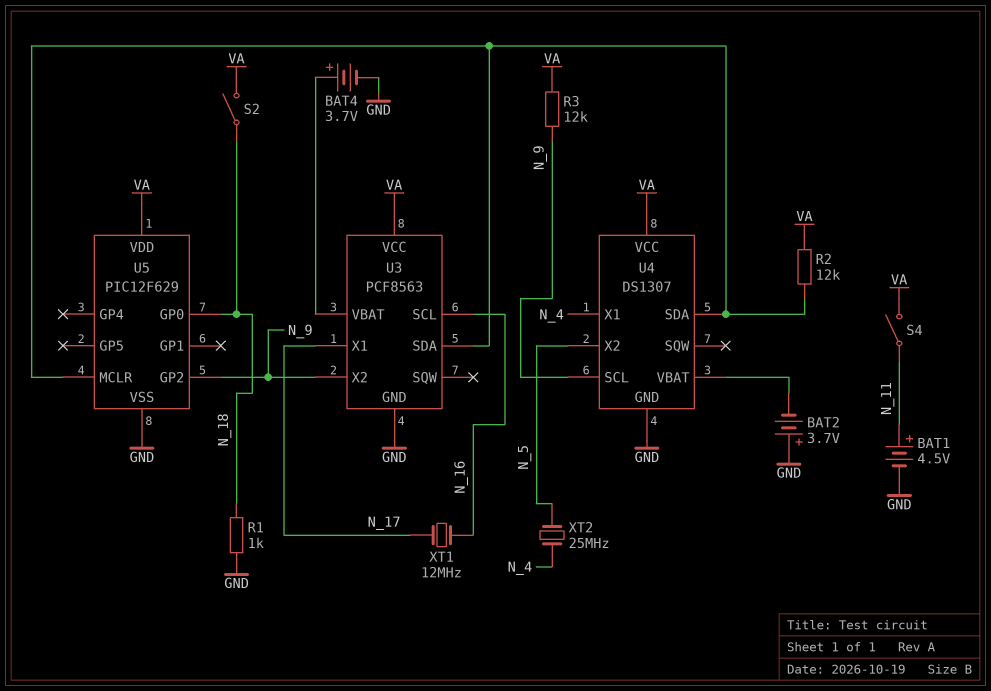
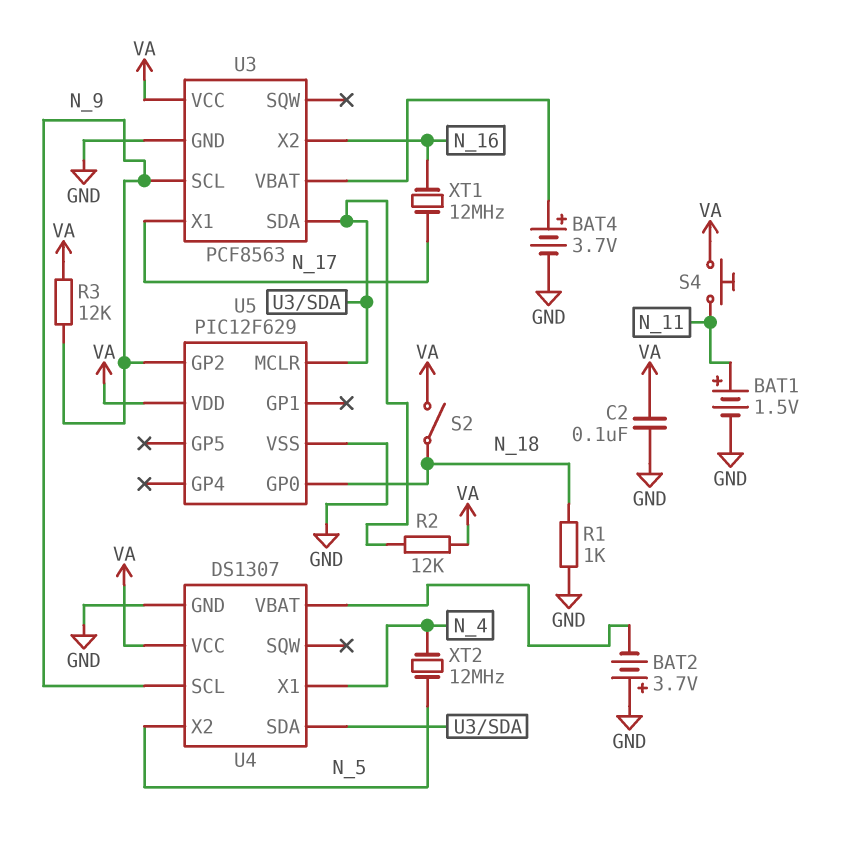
BAT1: 4.5V (plus N_11, minus GND) -> 1.5V (plus N_11, minus GND)
C2: none -> 100nF (GND, VA)
S4: switch (N_11, VA) -> button (N_11, VA)
U3 pin SCL: N_16 -> N_9
U3 pin X2: N_9 -> N_16
XT2: 25MHz (N_4, N_5) -> 12MHz (N_4, N_5)

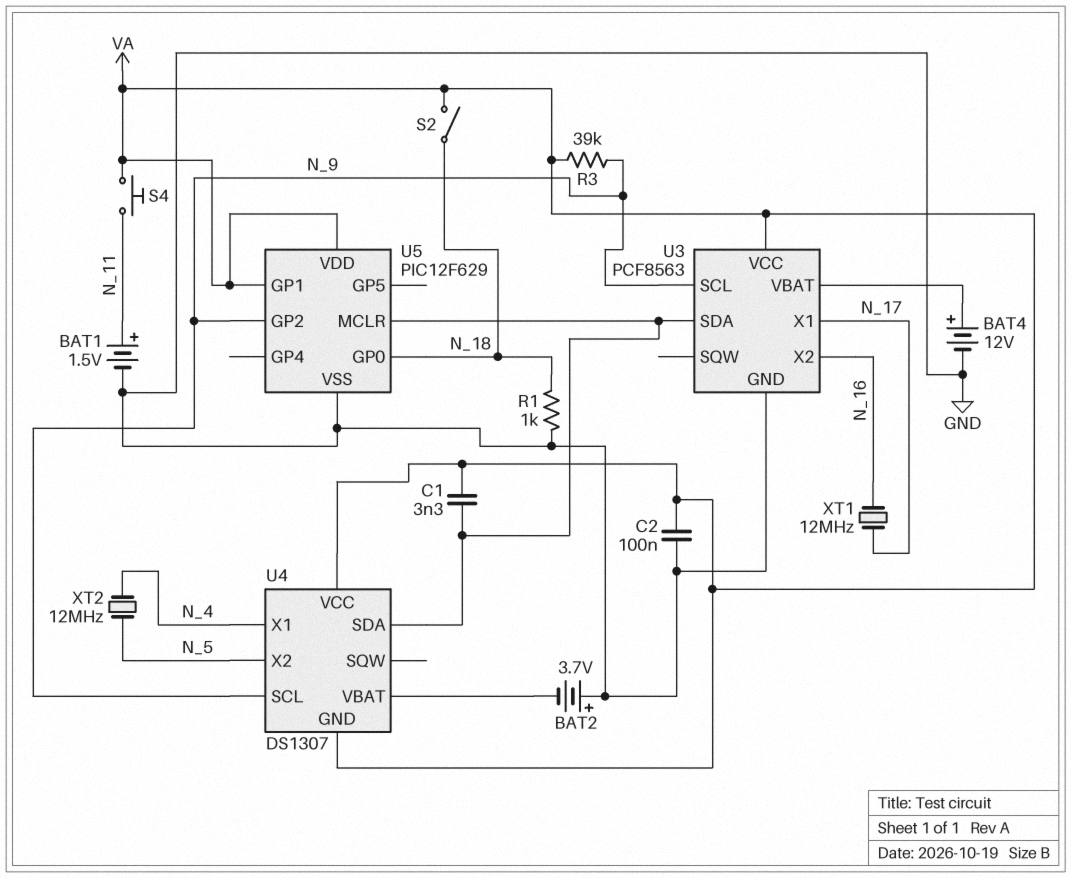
BAT4: 3.7V (plus U3/VBAT, minus GND) -> 12V (plus U3/VBAT, minus GND)
C1: none -> 3.3nF (U3/SDA, VA)
R2: 12k (U3/SDA, VA) -> none
R3: 12k (N_9, VA) -> 39k (N_9, VA)
U4 pin GND: GND -> VA
U5 pin GP1: none -> VA

